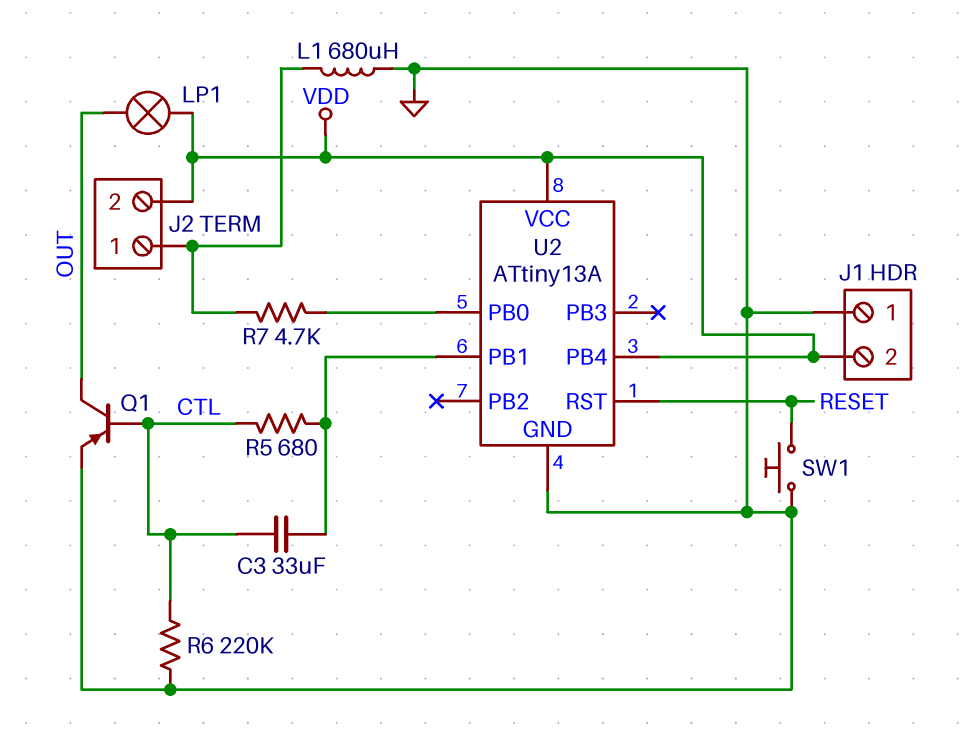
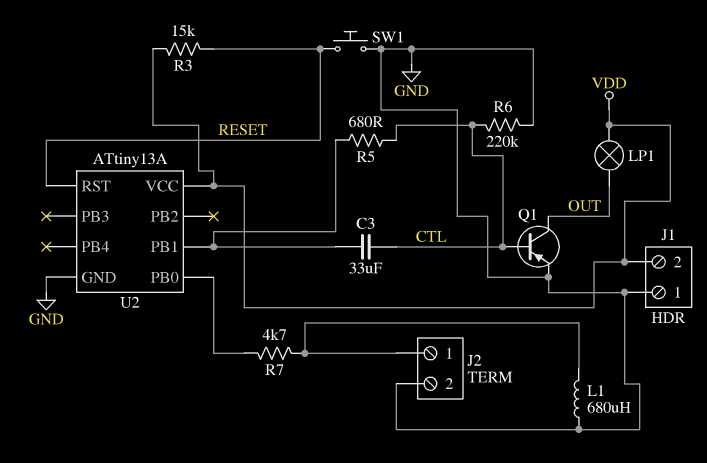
J2 pin 2: VDD -> GND
R3: none -> 15k (RESET, VDD)
U2 pin PB4: VDD -> none

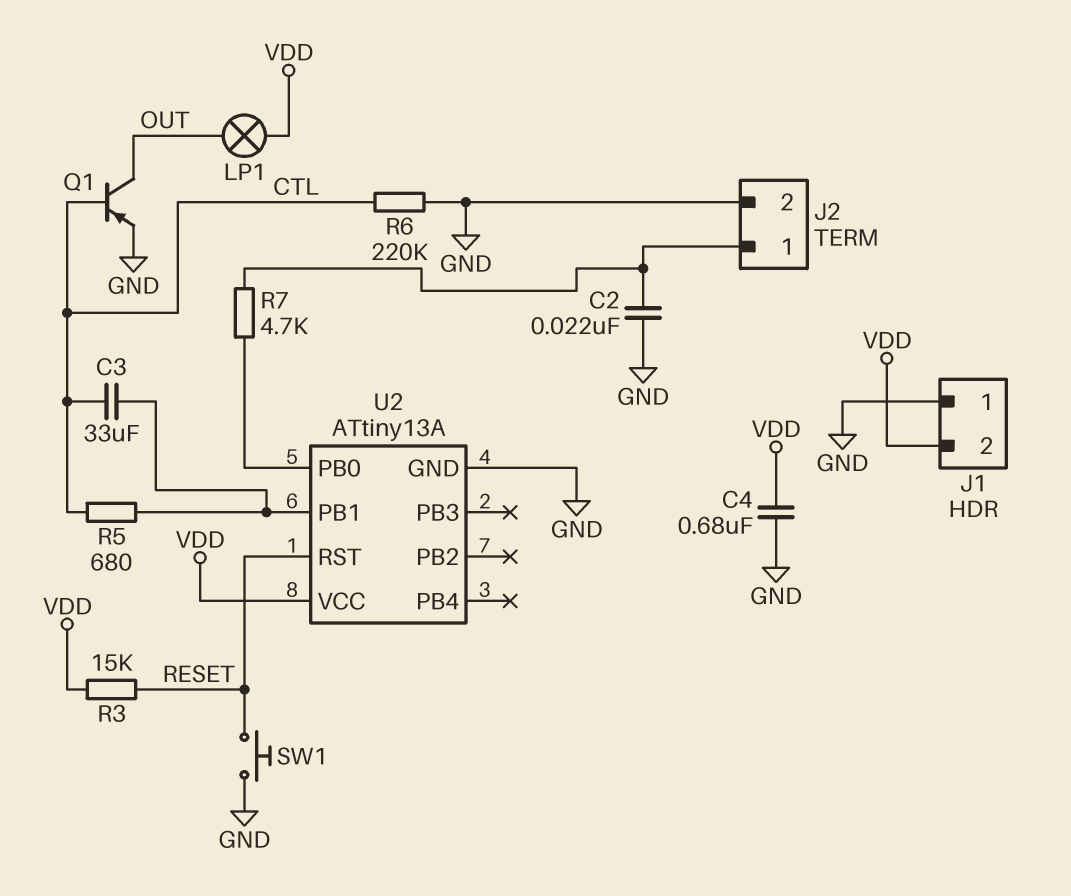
C2: none -> 22nF (GND, J2/1)
C4: none -> 680nF (GND, VDD)
L1: 680uH (GND, J2/1) -> none

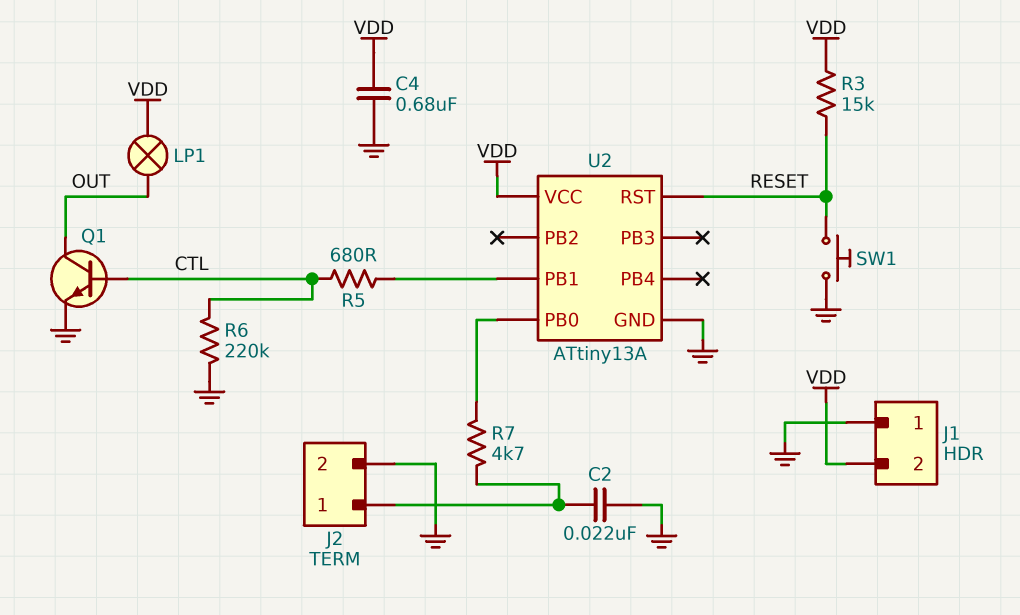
C3: 33uF (CTL, U2/PB1) -> none
Q1: PNP (B CTL, C OUT, E GND) -> NPN (B CTL, C OUT, E GND)

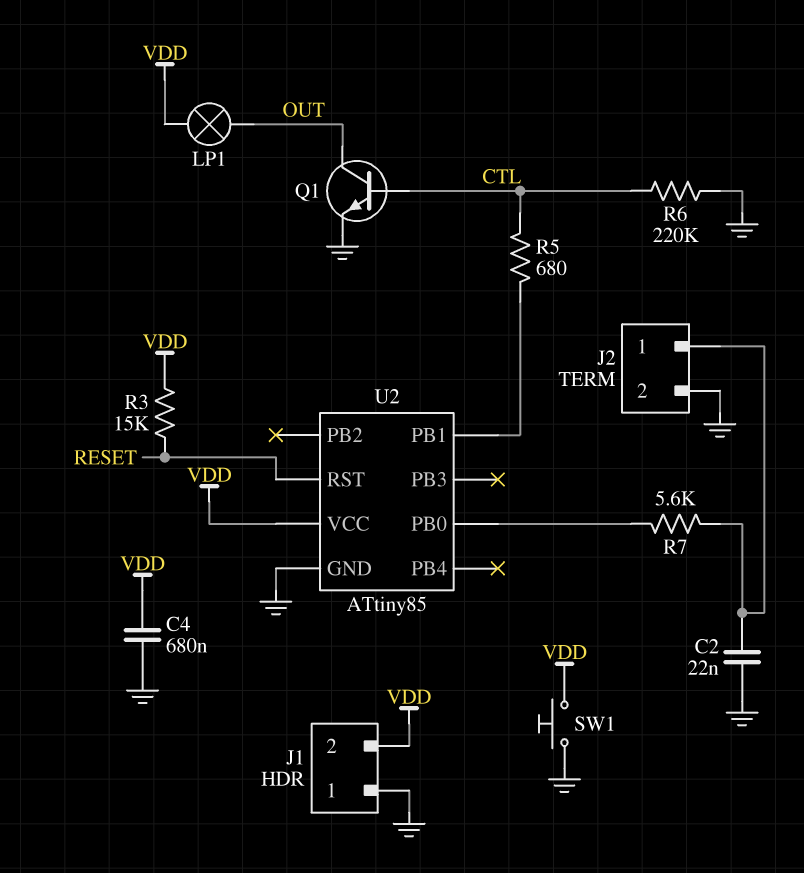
R7: 4.7k (J2/1, U2/PB0) -> 5.6k (J2/1, U2/PB0)
SW1: button (GND, RESET) -> button (GND, VDD)
U2: ATtiny13A -> ATtiny85

